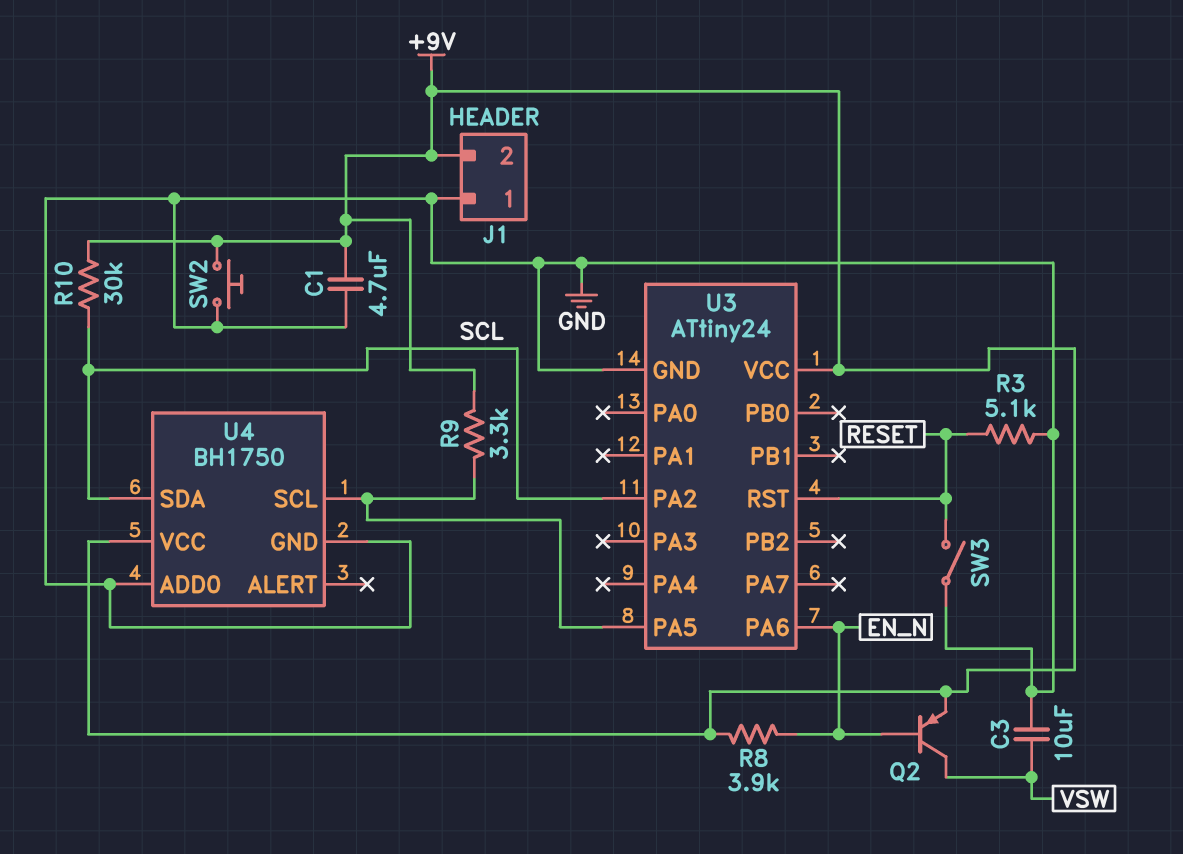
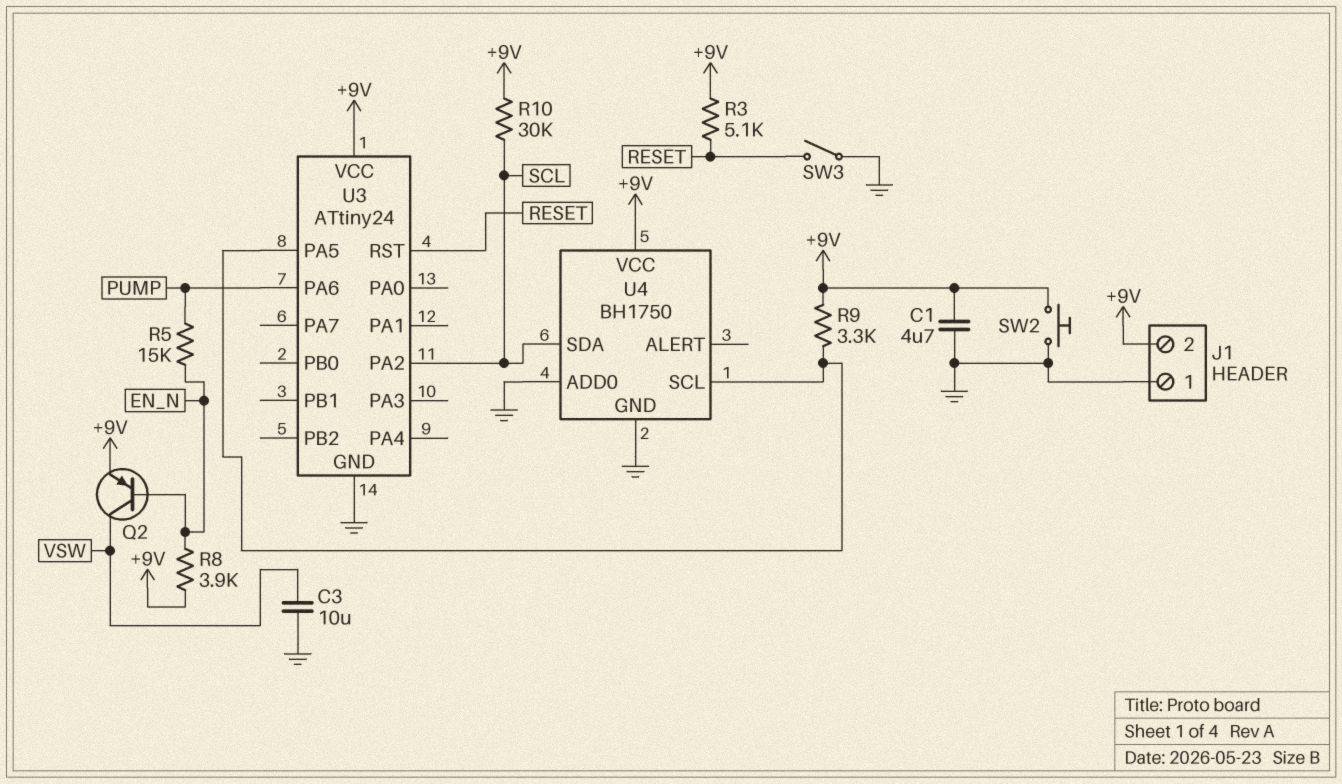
R3: 5.1k (GND, RESET) -> 5.1k (+9V, RESET)
R5: none -> 15k (EN_N, PUMP)
U3 pin PA6: EN_N -> PUMP

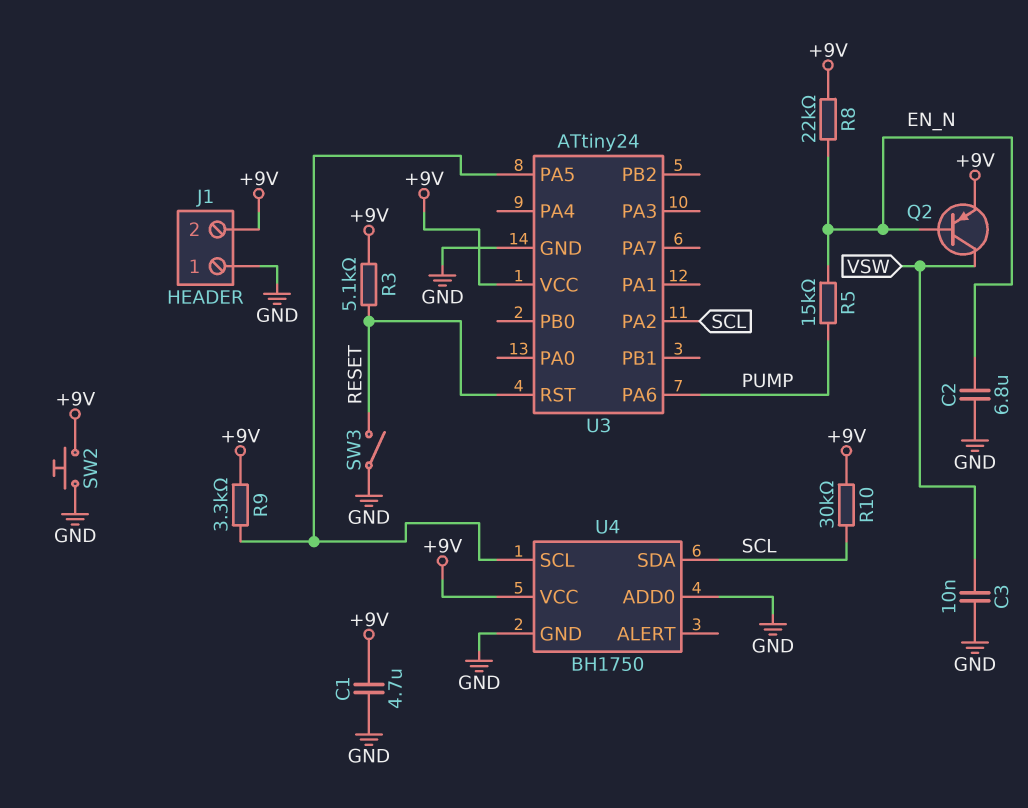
C2: none -> 6.8uF (EN_N, GND)
C3: 10uF (GND, VSW) -> 10nF (GND, VSW)
R8: 3.9k (+9V, EN_N) -> 22k (+9V, EN_N)

